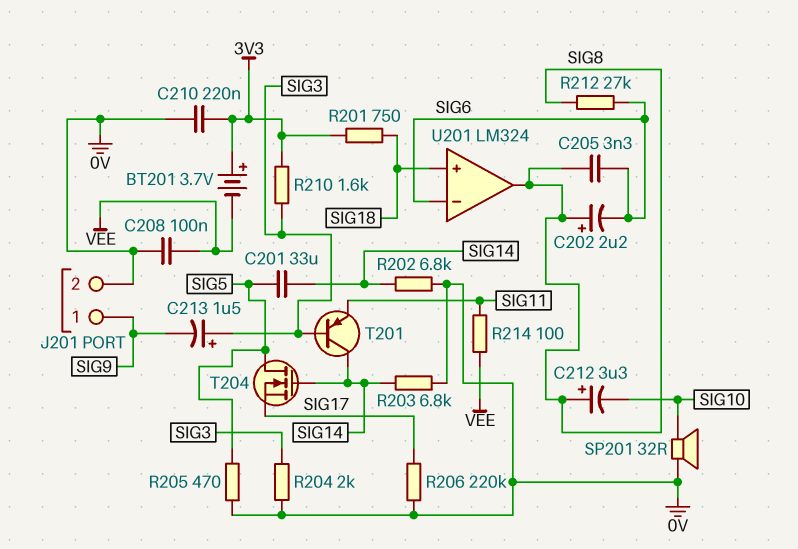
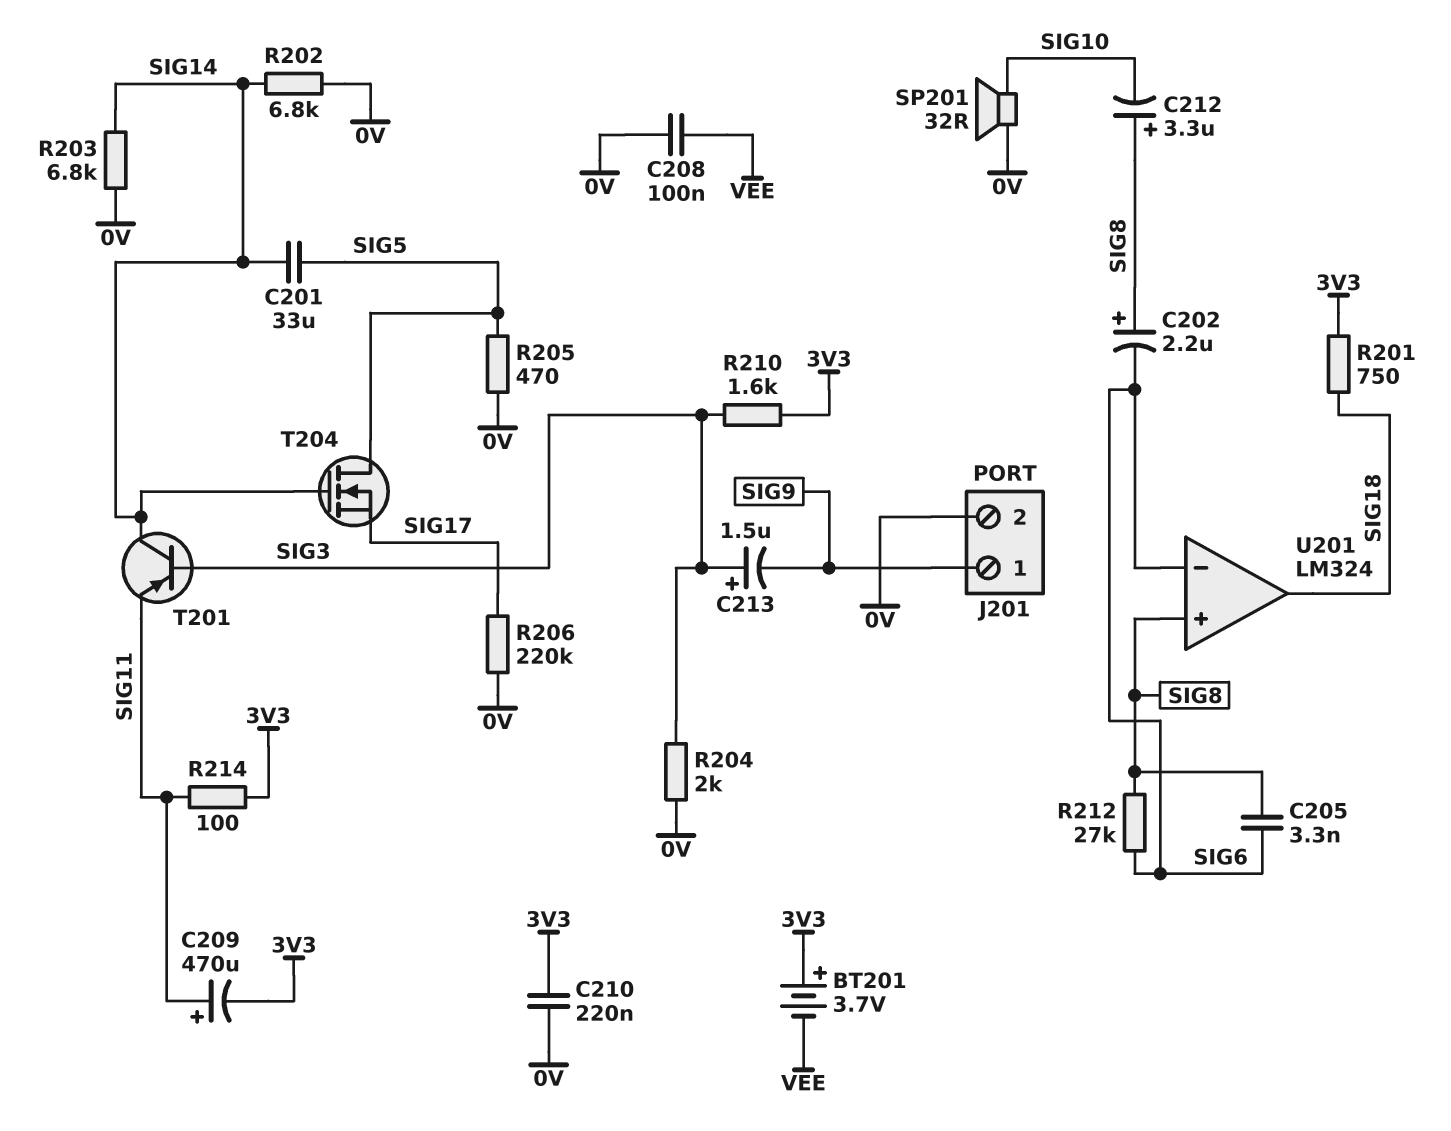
C209: none -> 470uF (plus SIG11, minus 3V3)
R214: 100 (SIG11, VEE) -> 100 (3V3, SIG11)
U201 pin in+: SIG18 -> SIG8
U201 pin out: SIG8 -> SIG18

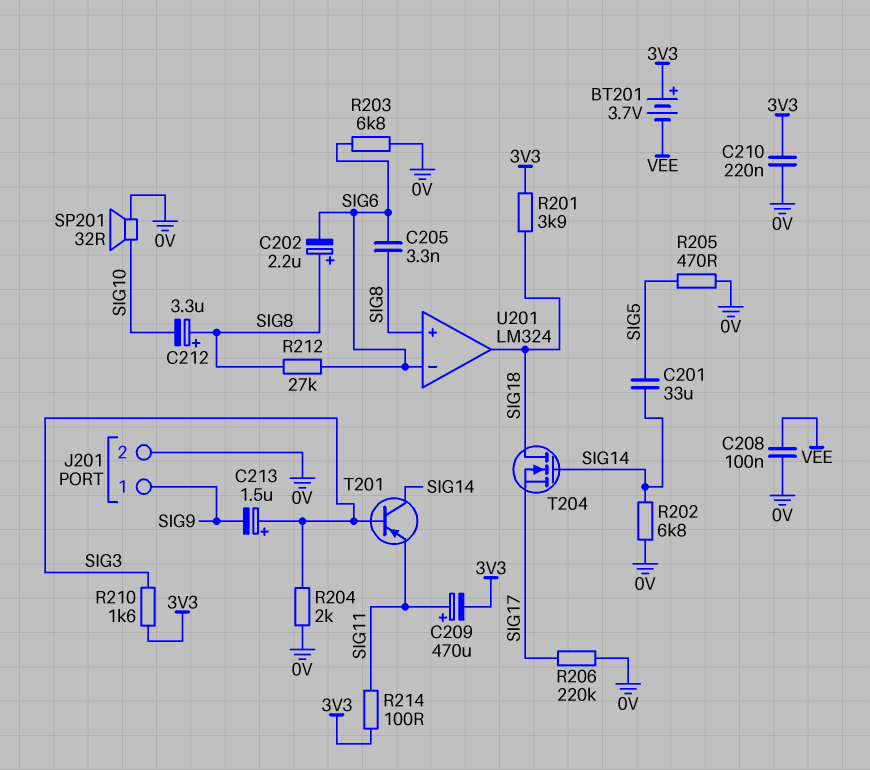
R201: 750 (3V3, SIG18) -> 3.9k (3V3, SIG18)
R203: 6.8k (0V, SIG14) -> 6.8k (0V, SIG6)
T204: NMOS (G SIG14, D SIG5, S SIG17) -> NMOS (G SIG14, D SIG18, S SIG17)

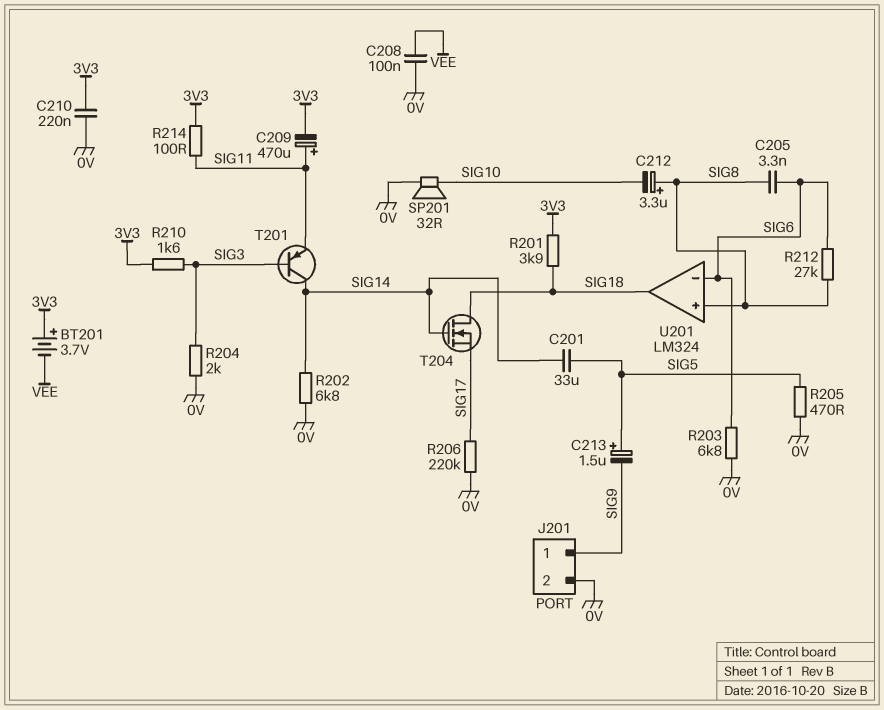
C202: 2.2uF (plus SIG8, minus SIG6) -> none
C213: 1.5uF (plus SIG3, minus SIG9) -> 1.5uF (plus SIG5, minus SIG9)

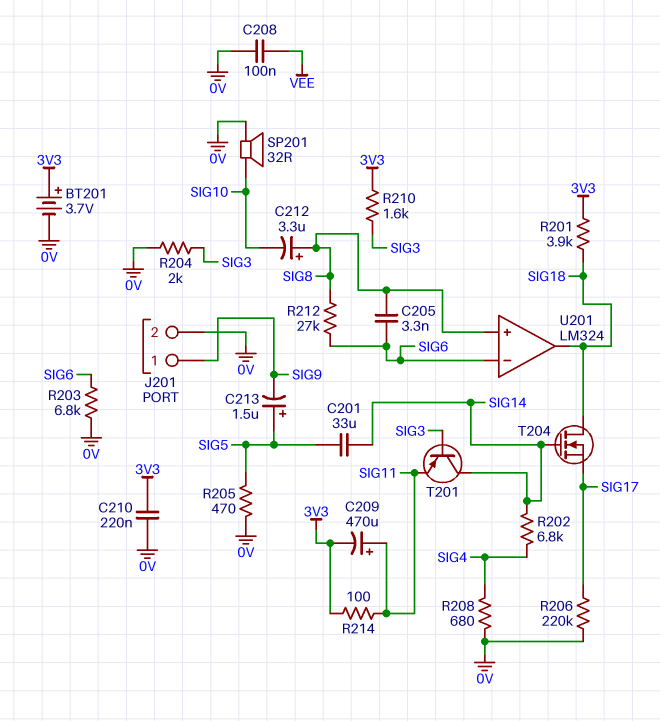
BT201: 3.7V (plus 3V3, minus VEE) -> 3.7V (plus 3V3, minus 0V)
R202: 6.8k (0V, SIG14) -> 6.8k (SIG4, SIG14)
R208: none -> 680 (0V, SIG4)

